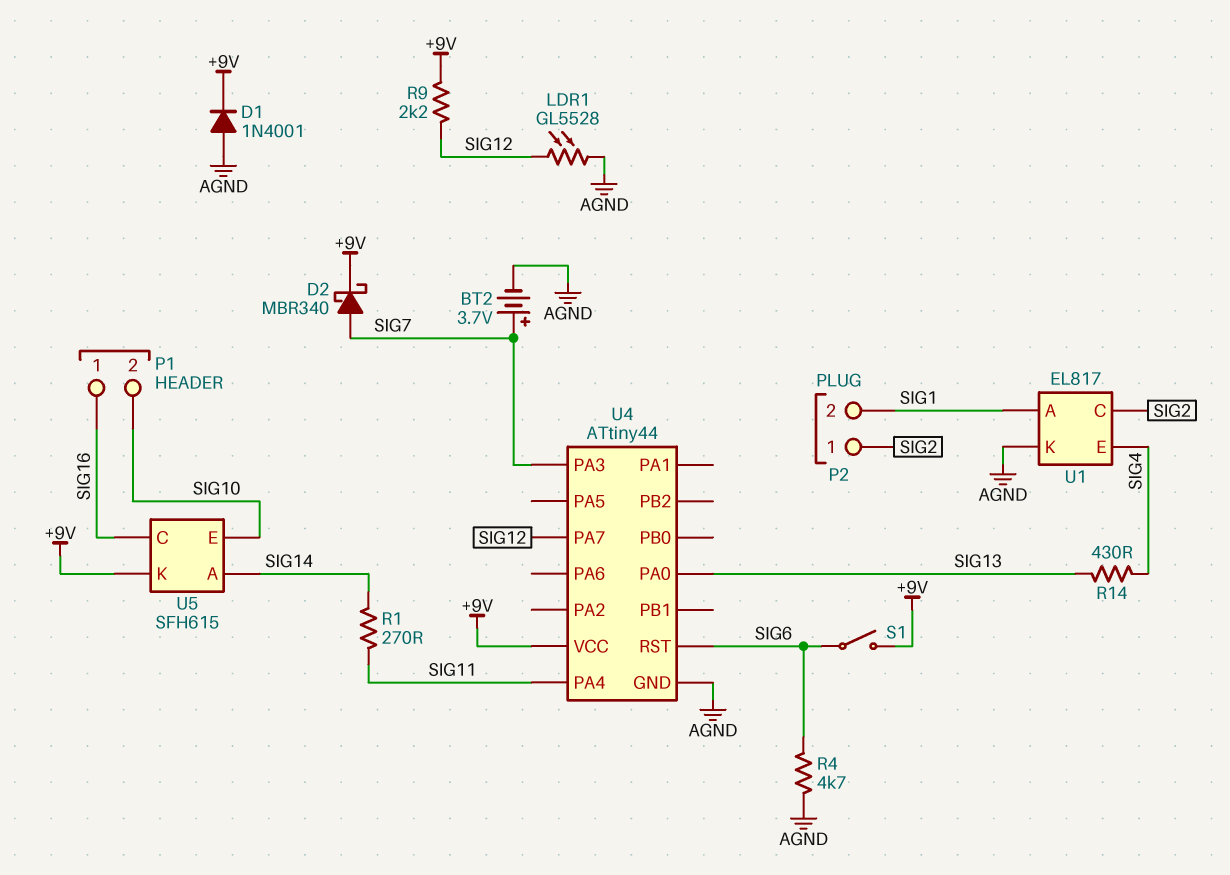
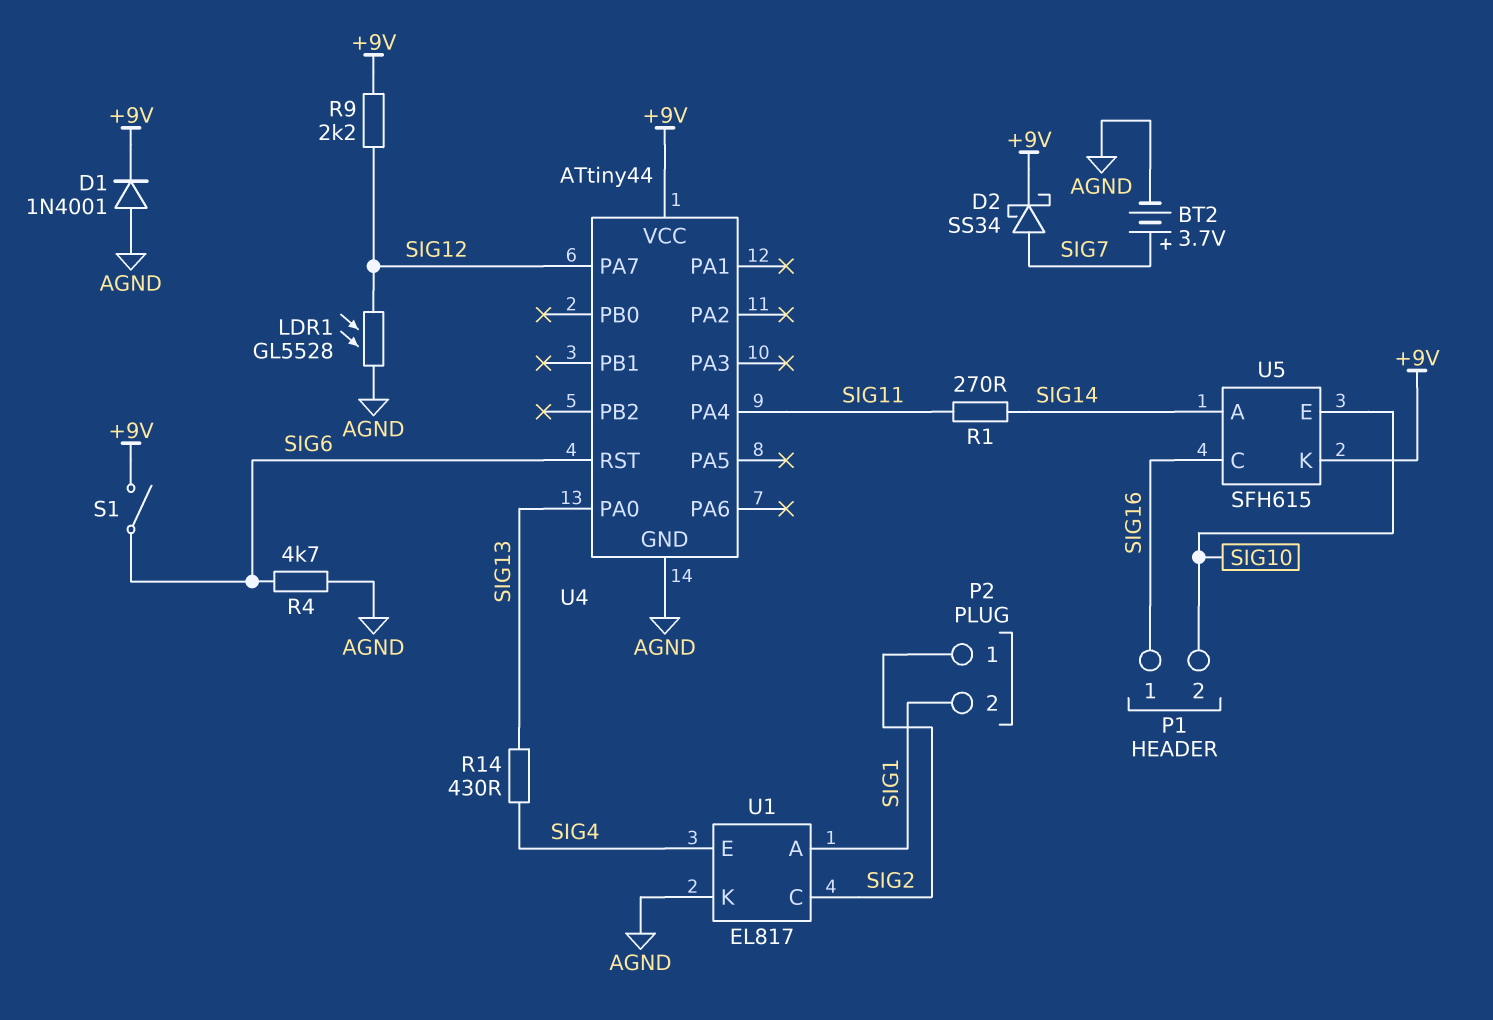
D2: schottky MBR340 (A SIG7, K +9V) -> schottky SS34 (A SIG7, K +9V)
U4 pin PA3: SIG7 -> none

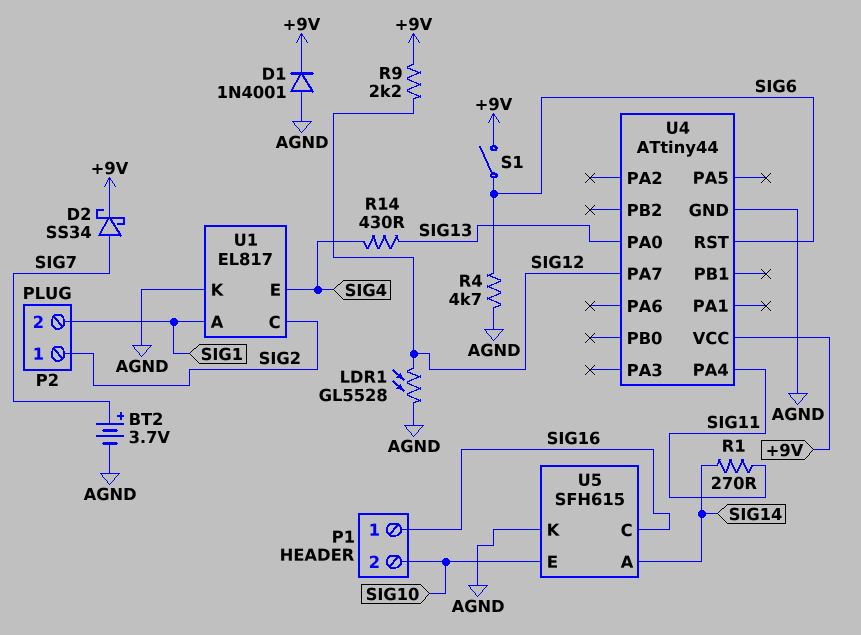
U5 pin K: +9V -> AGND

